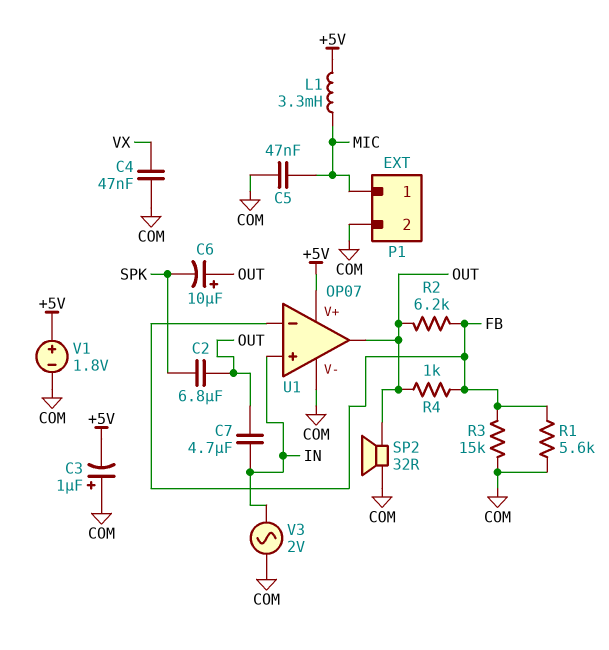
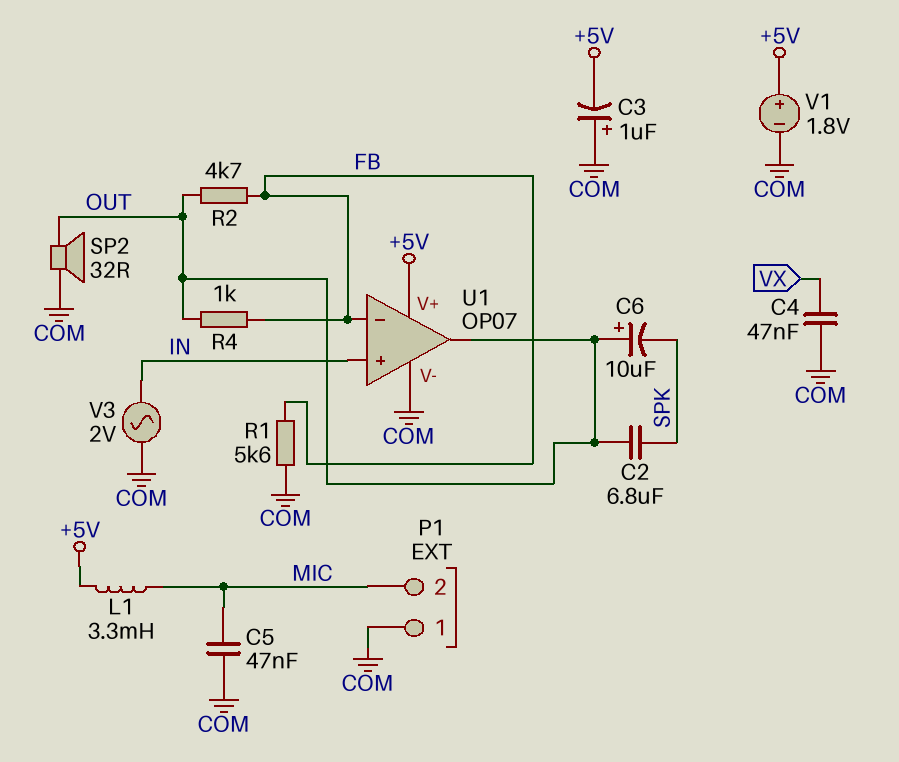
C7: 4.7uF (IN, OUT) -> none
P1 pin 1: MIC -> COM
P1 pin 2: COM -> MIC
R2: 6.2k (FB, OUT) -> 4.7k (FB, OUT)
R3: 15k (COM, FB) -> none

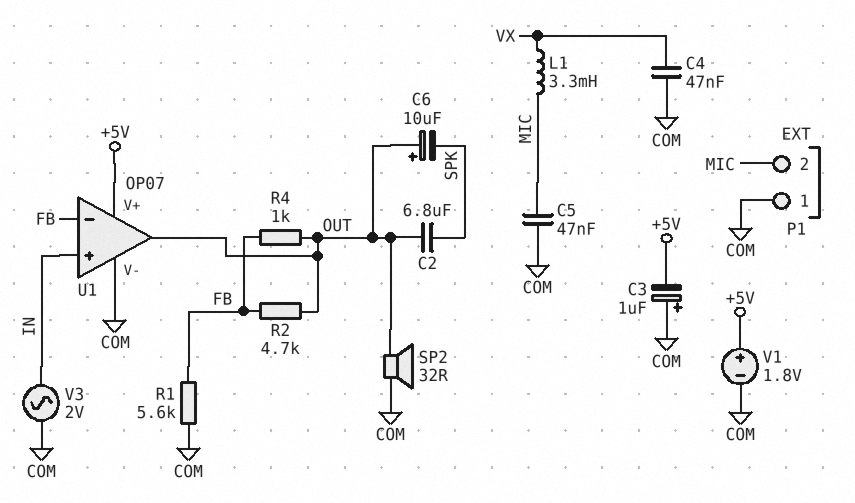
L1: 3.3mH (+5V, MIC) -> 3.3mH (MIC, VX)

